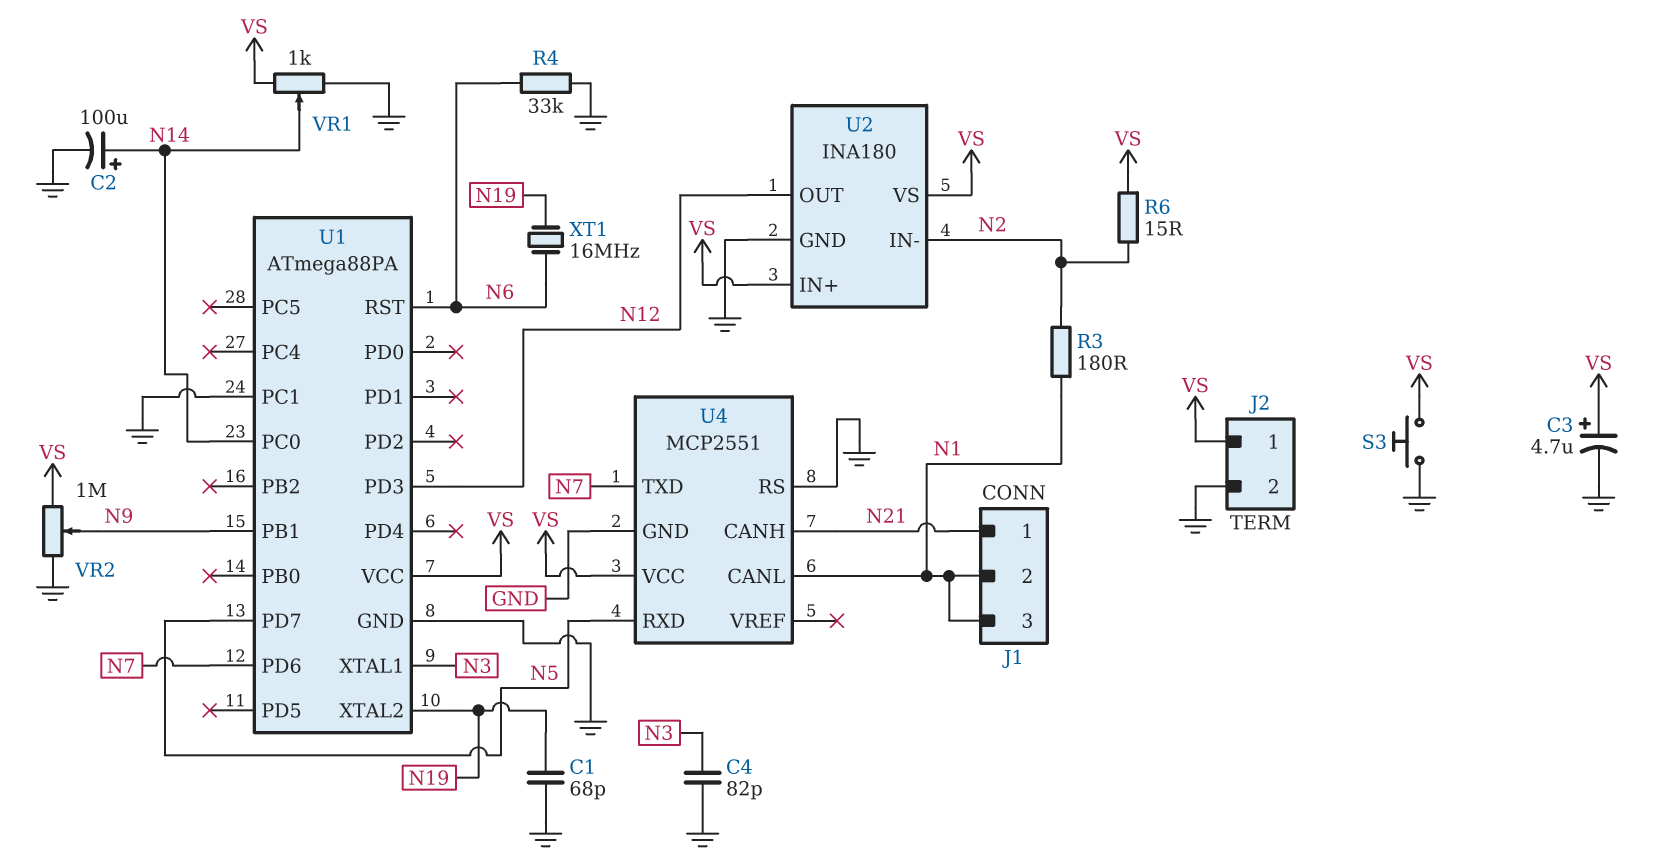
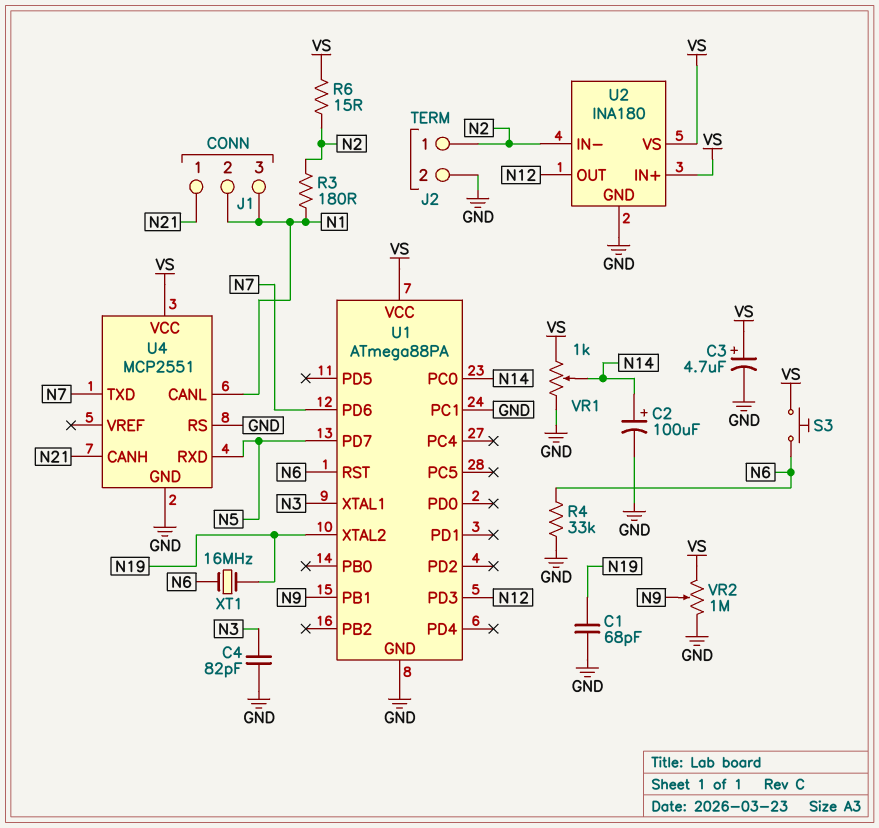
J2 pin 1: VS -> N2
S3: button (GND, VS) -> button (N6, VS)

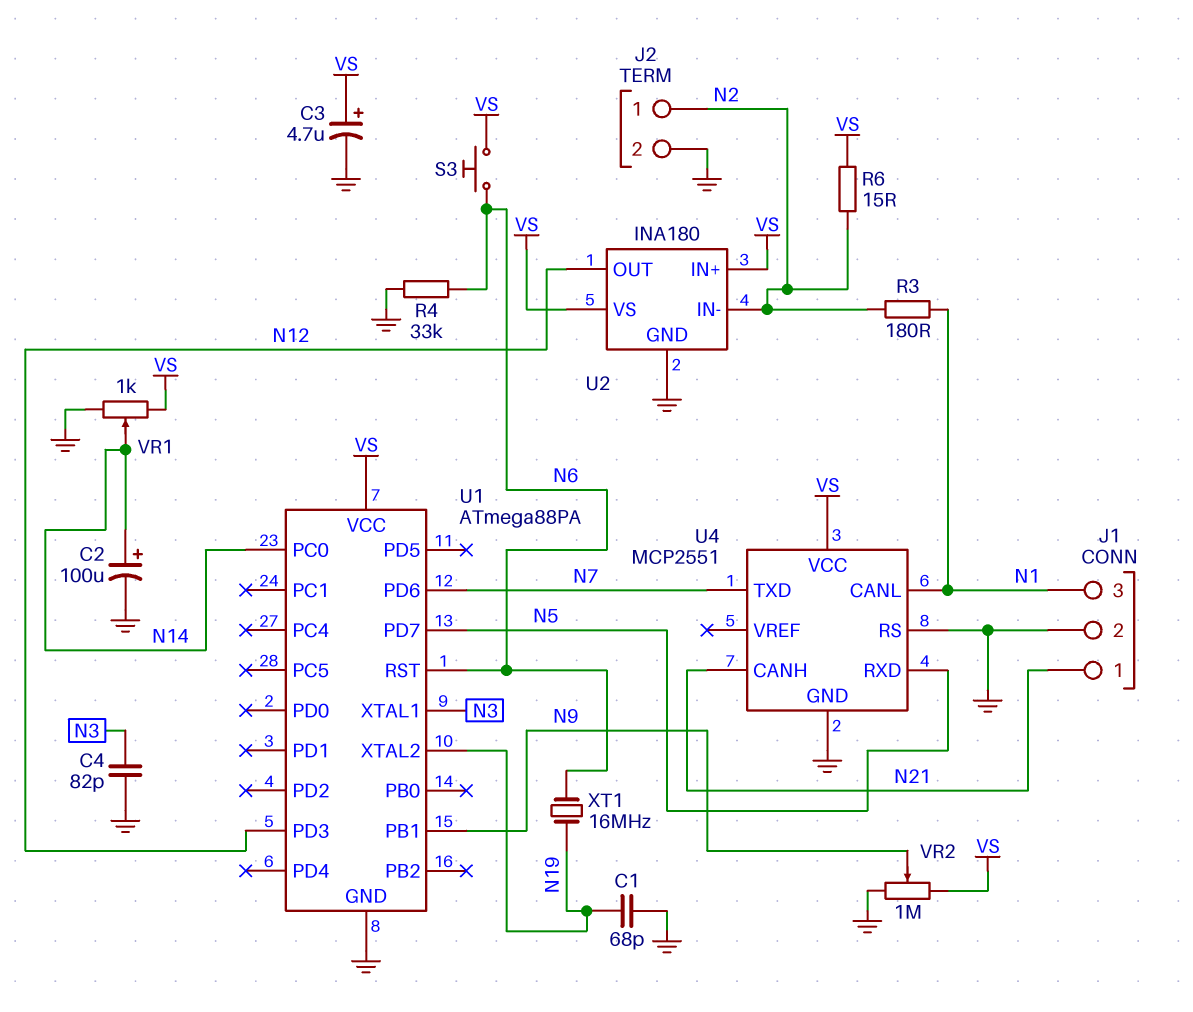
J1 pin 2: N1 -> GND
U1 pin PC1: GND -> none

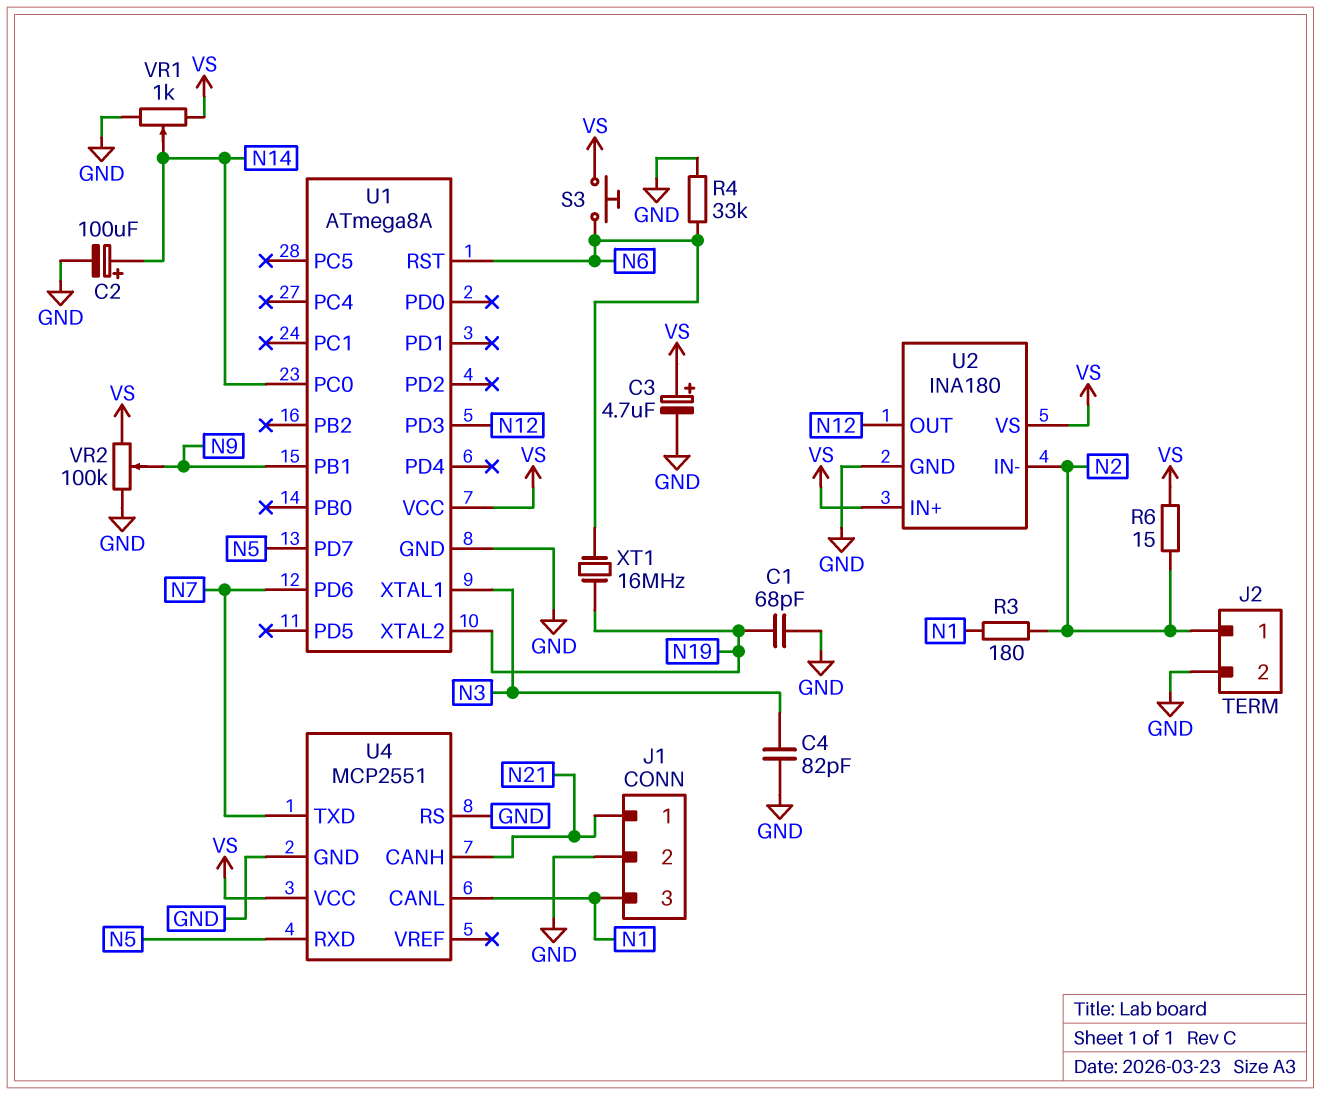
U1: ATmega88PA -> ATmega8A
VR2: 1M (GND, VS, wiper N9) -> 100k (GND, VS, wiper N9)

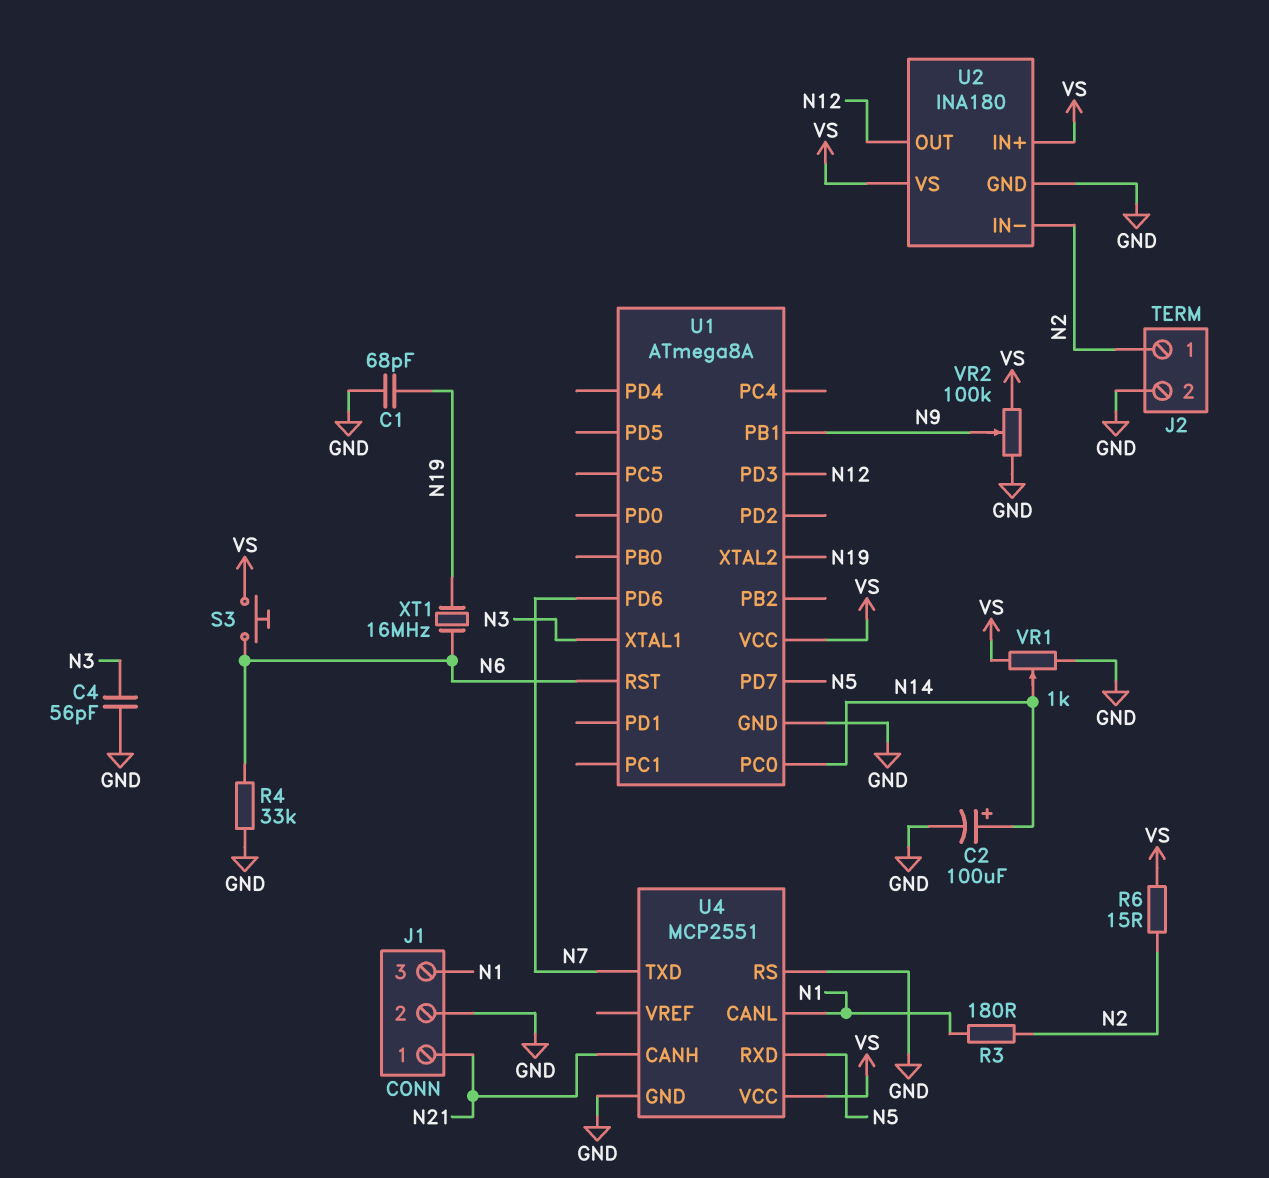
C3: 4.7uF (plus VS, minus GND) -> none
C4: 82pF (GND, N3) -> 56pF (GND, N3)

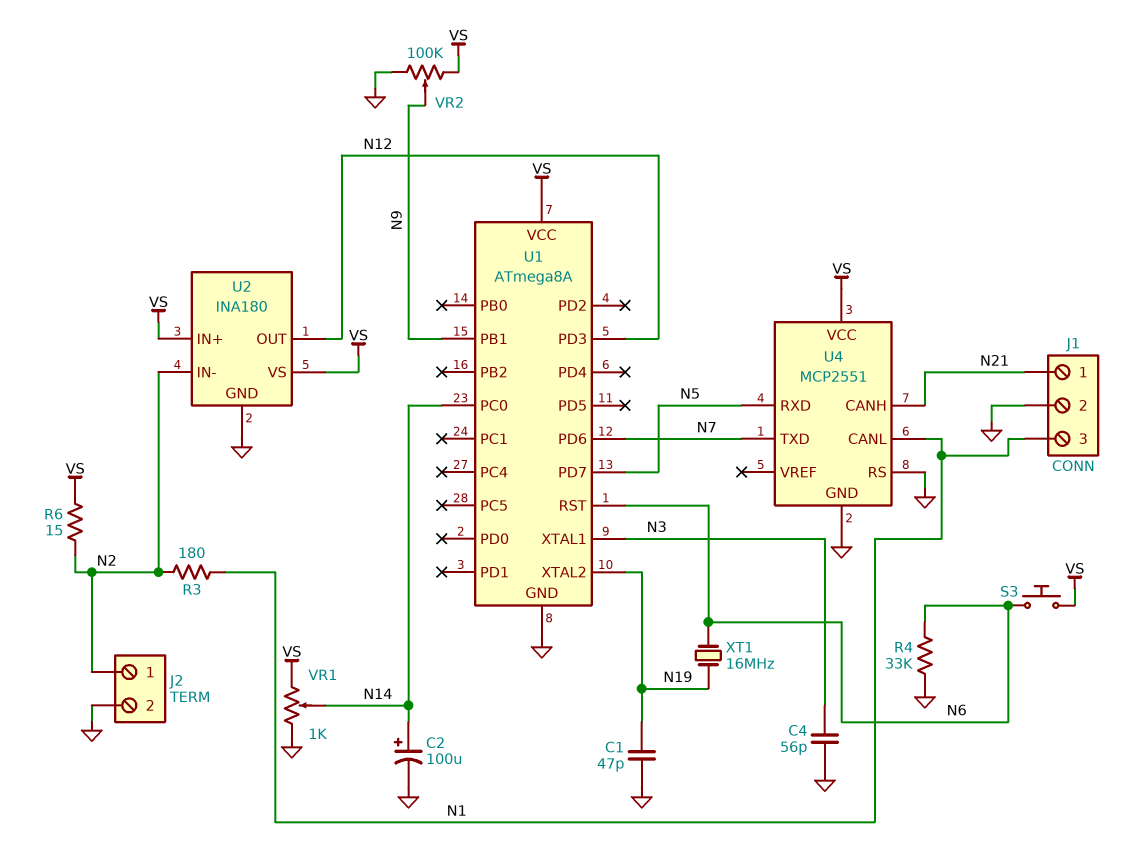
C1: 68pF (GND, N19) -> 47pF (GND, N19)

